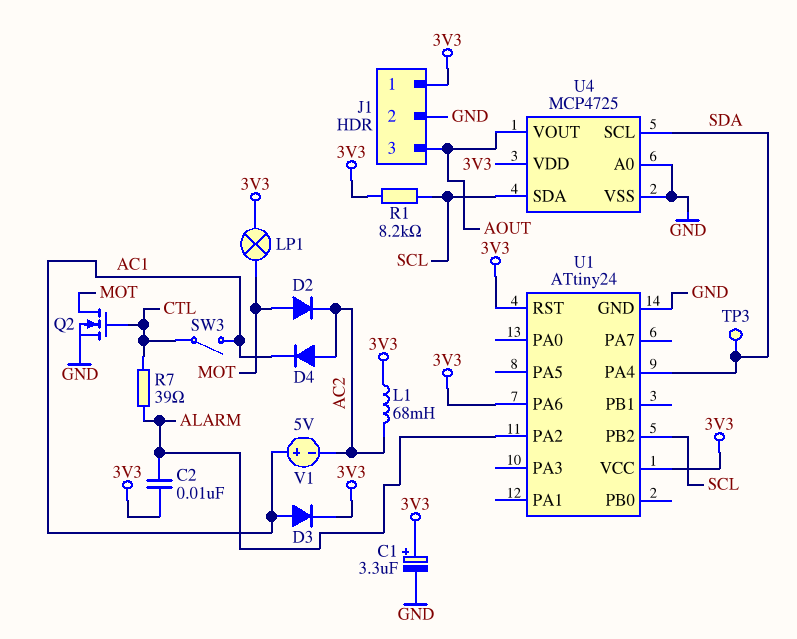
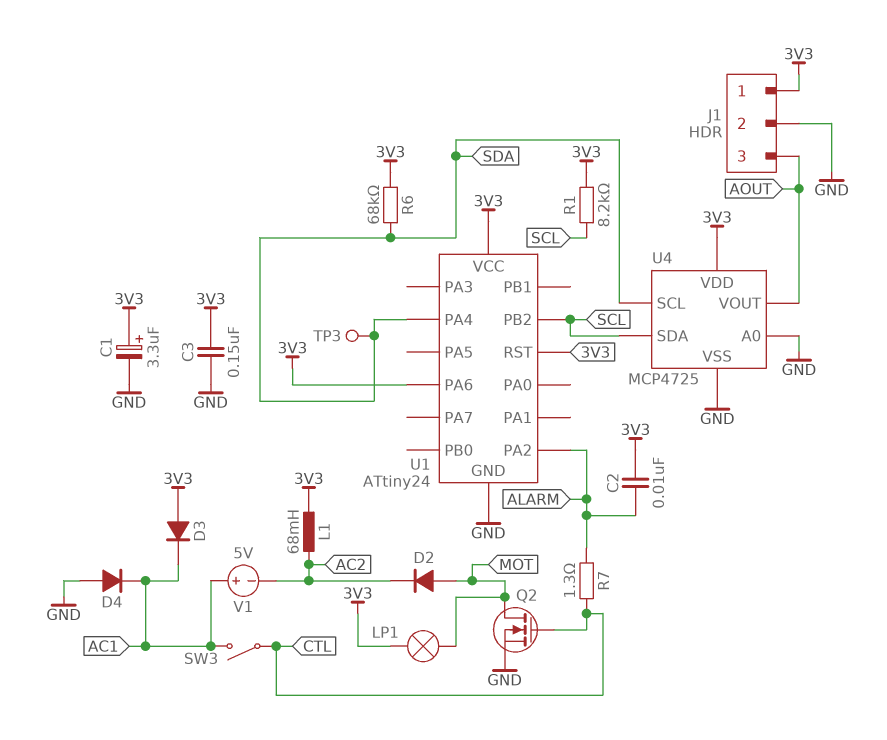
C3: none -> 150nF (3V3, GND)
D3: diode (A AC1, K 3V3) -> diode (A 3V3, K AC1)
D4: diode (A AC2, K AC1) -> diode (A GND, K AC1)
R6: none -> 68k (3V3, SDA)
R7: 39 (ALARM, CTL) -> 1.3 (ALARM, CTL)

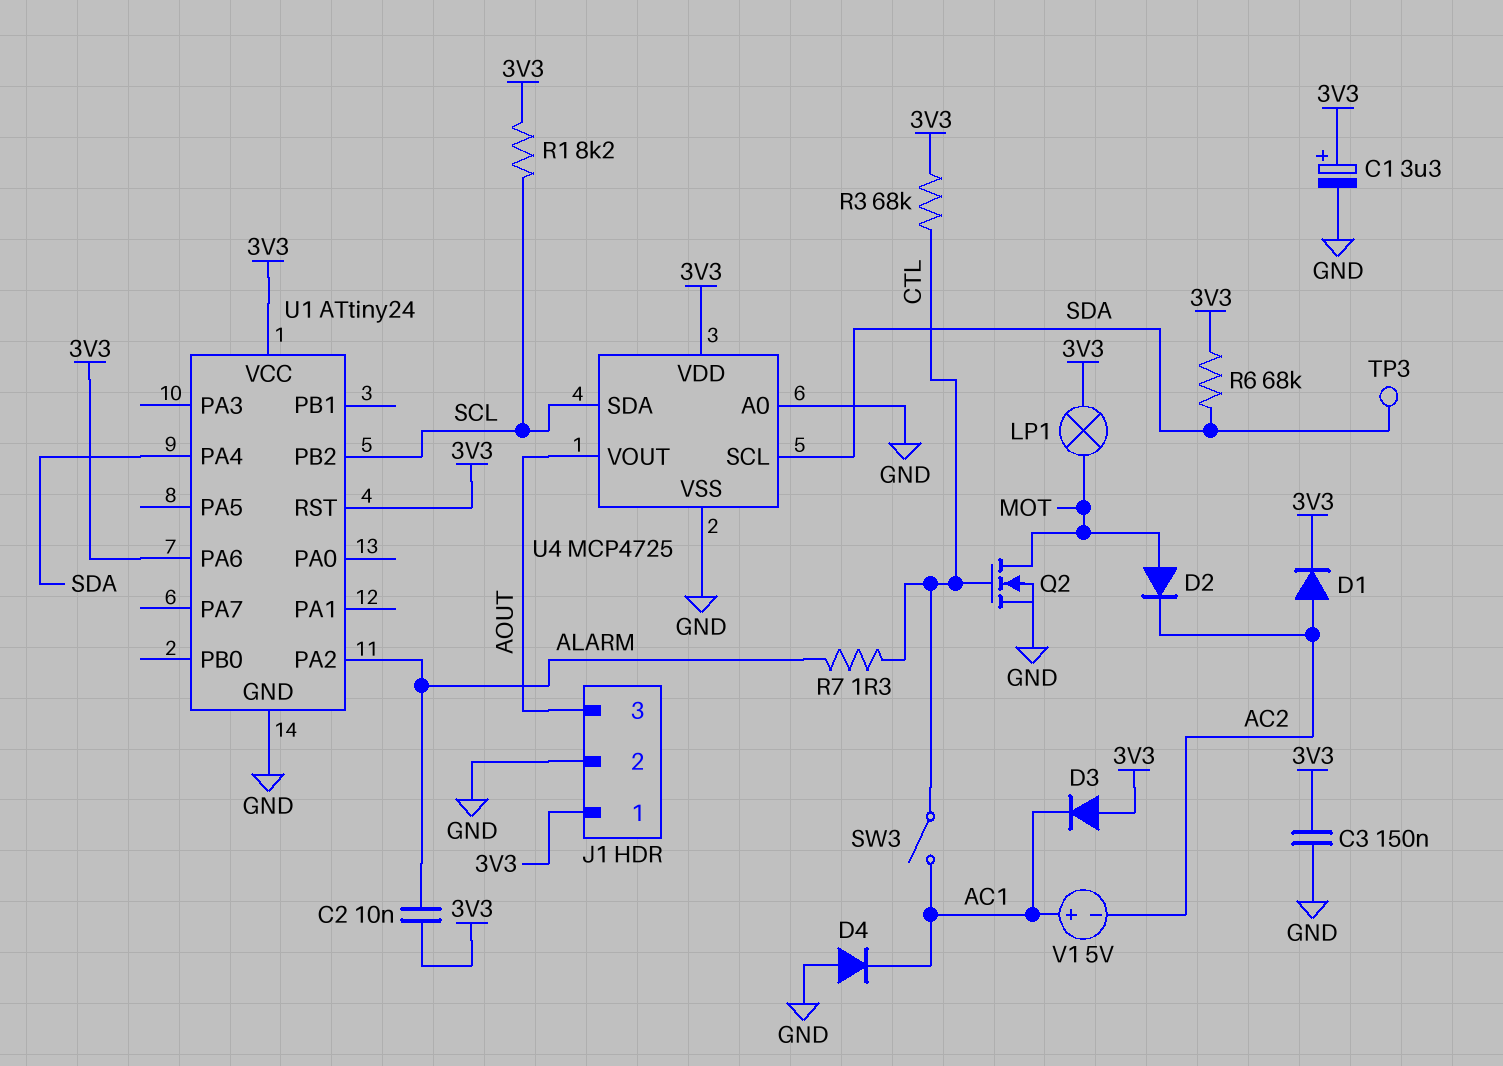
D1: none -> diode (A AC2, K 3V3)
L1: 68mH (3V3, AC2) -> none
R3: none -> 68k (3V3, CTL)

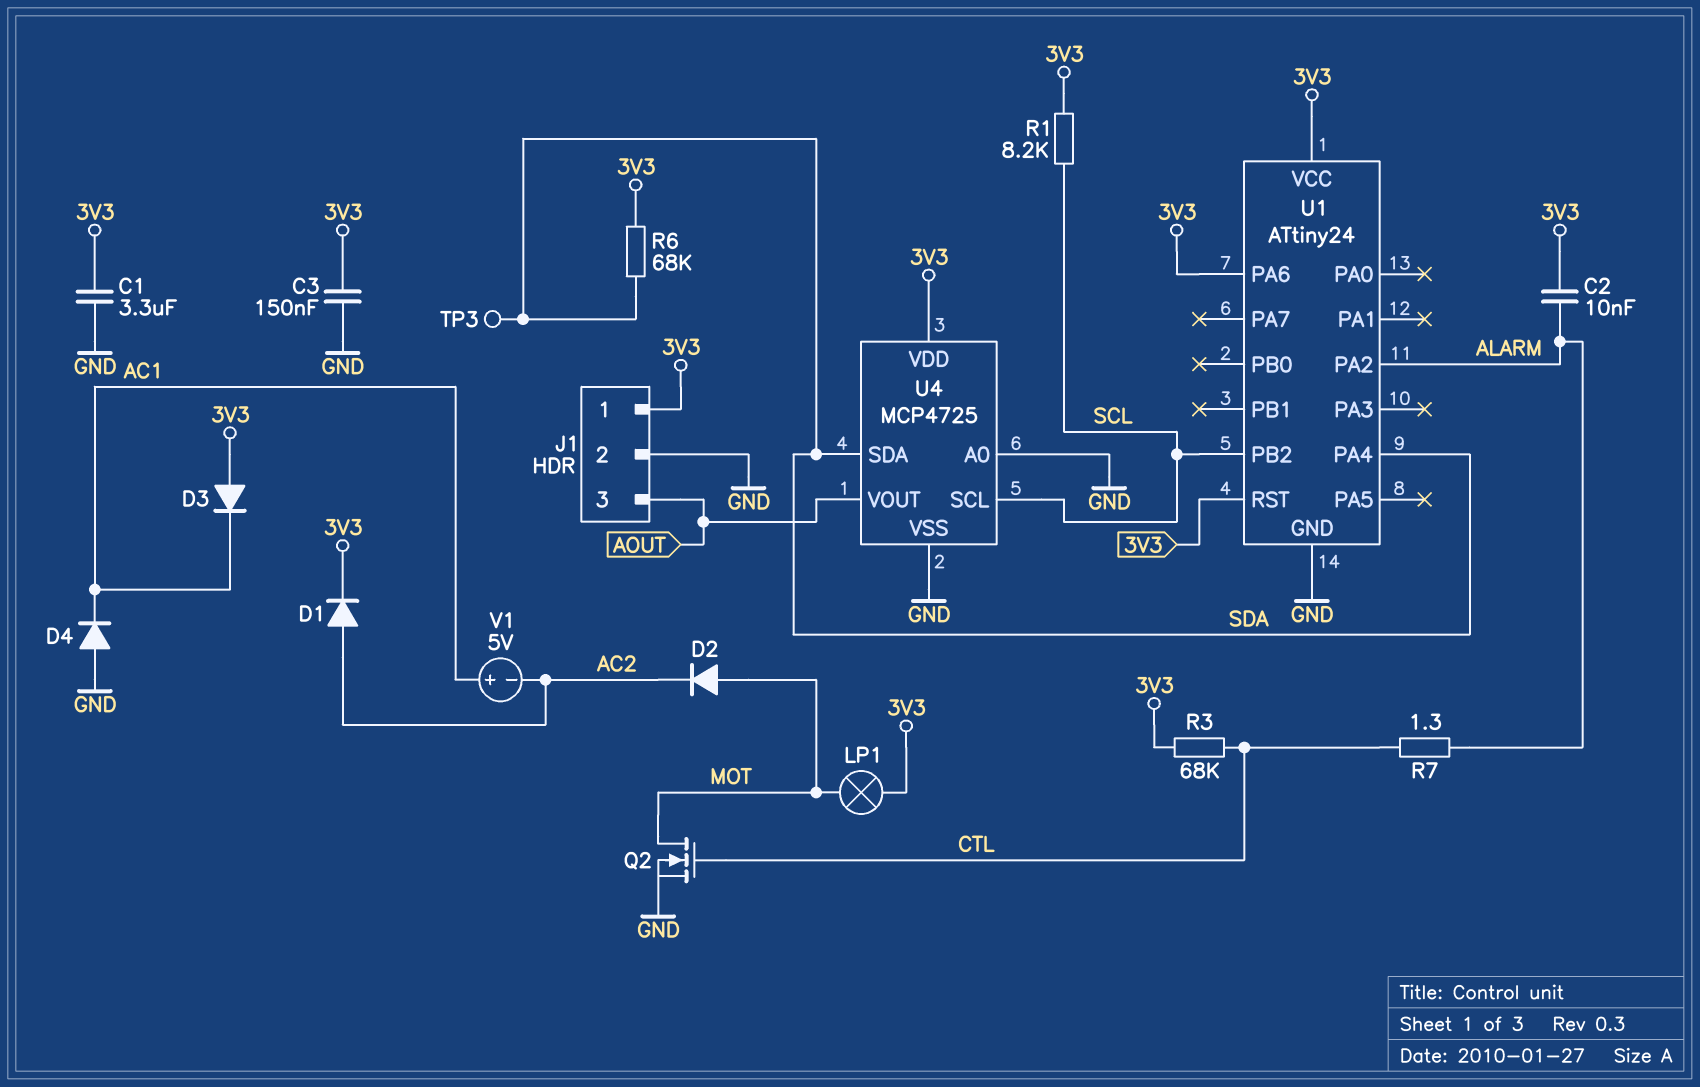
C1: 3.3uF (plus 3V3, minus GND) -> 3.3uF (3V3, GND)
SW3: switch (AC1, CTL) -> none
U4 pin SCL: SDA -> SCL
U4 pin SDA: SCL -> SDA

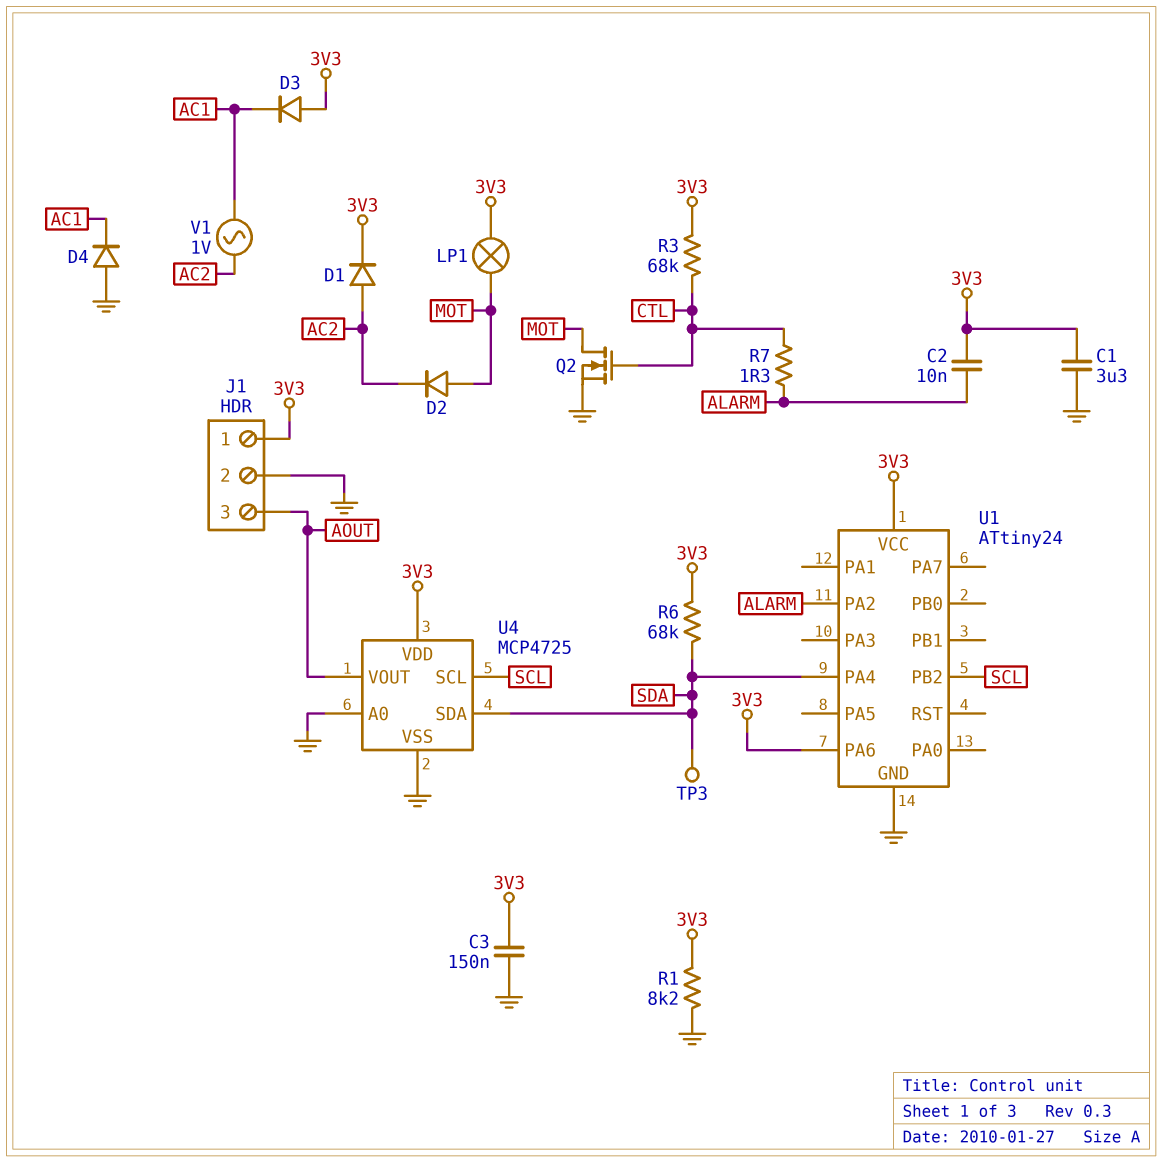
R1: 8.2k (3V3, SCL) -> 8.2k (3V3, GND)
U1 pin RST: 3V3 -> none
V1: 5V (plus AC1, minus AC2) -> AC 1V (AC1, AC2)

